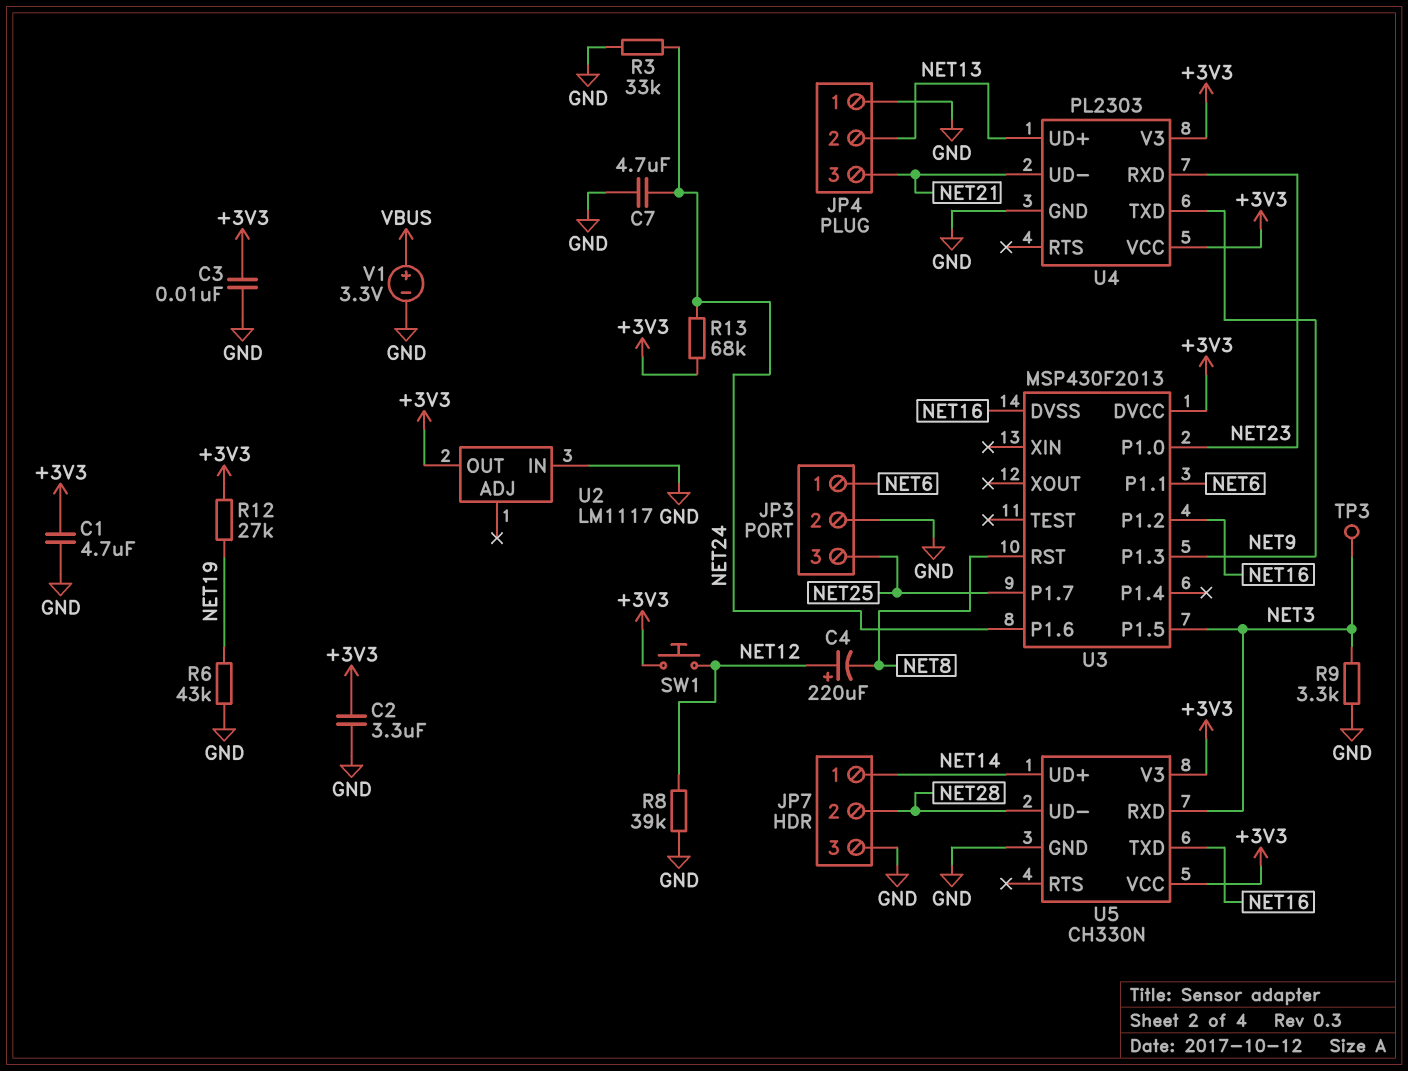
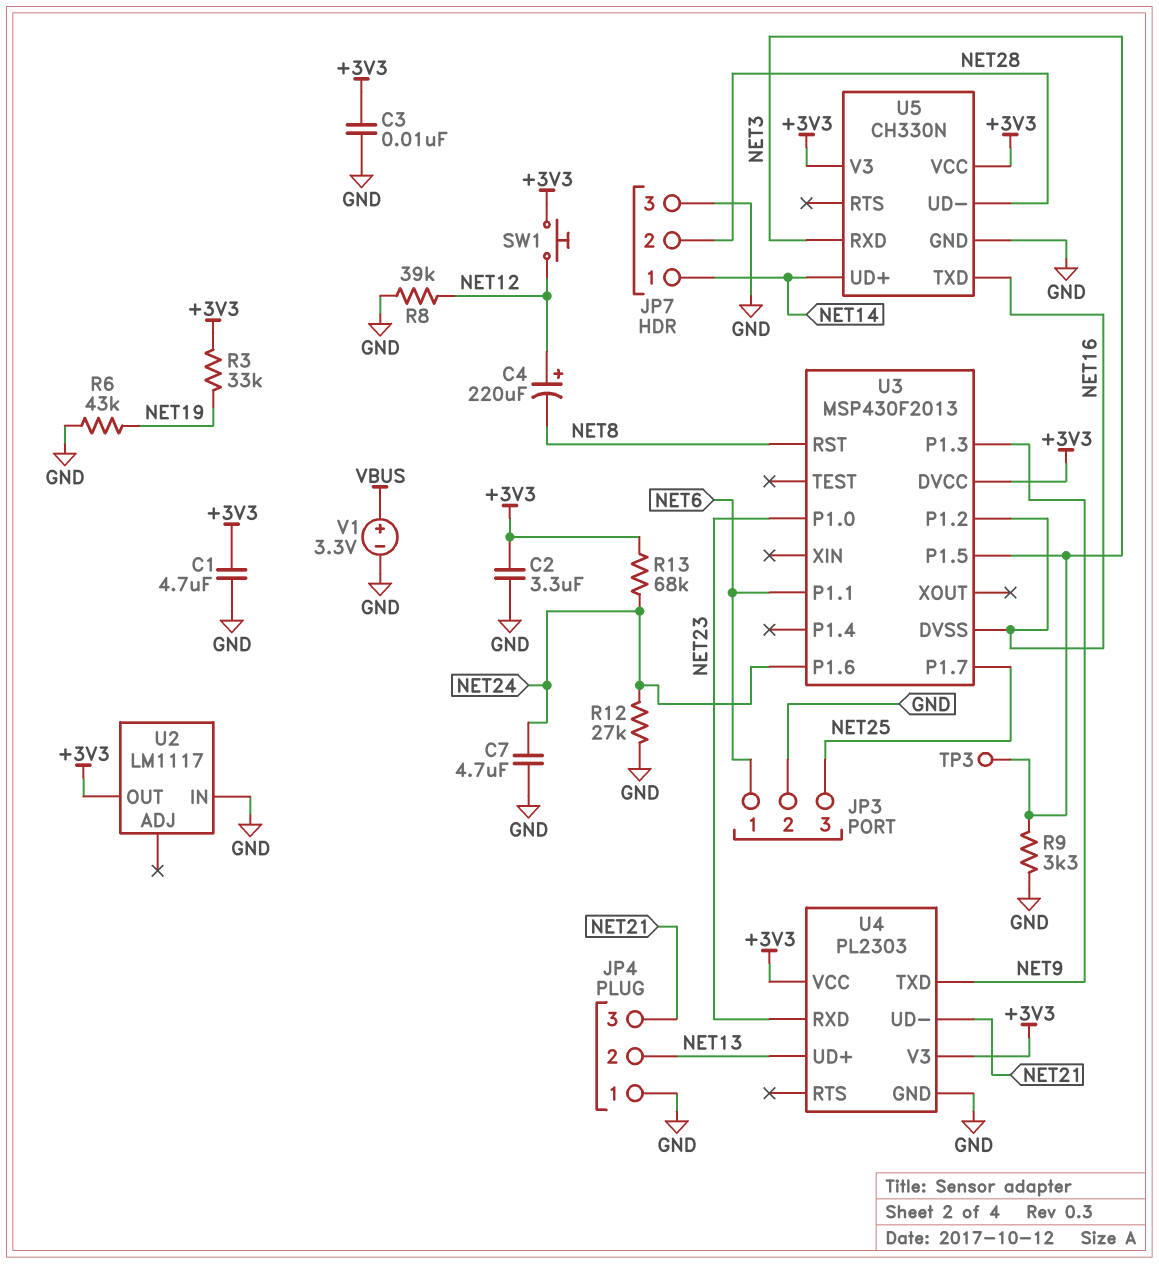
R3: 33k (GND, NET24) -> 33k (+3V3, NET19)
R12: 27k (+3V3, NET19) -> 27k (GND, NET24)

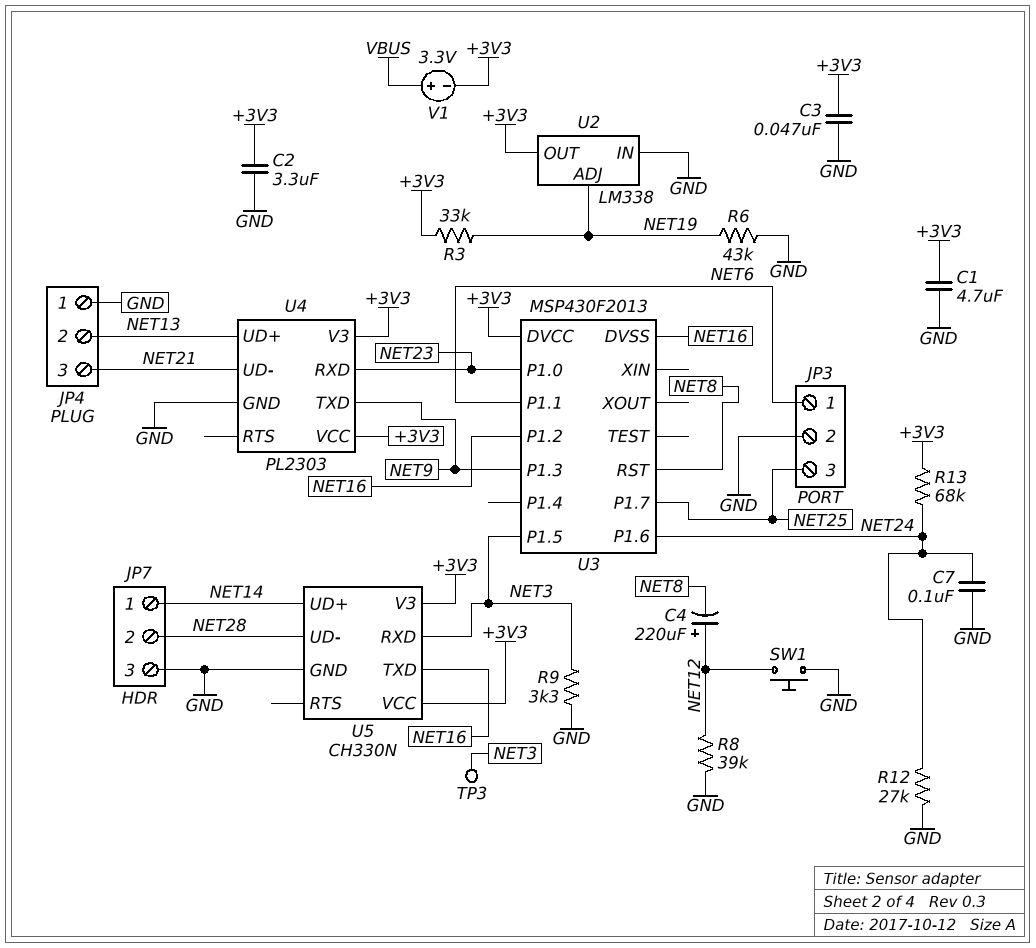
C3: 10nF (+3V3, GND) -> 47nF (+3V3, GND)
C7: 4.7uF (GND, NET24) -> 100nF (GND, NET24)
SW1: button (+3V3, NET12) -> button (GND, NET12)
U2: LM1117 -> LM338
U2 pin ADJ: none -> NET19
V1: 3.3V (plus VBUS, minus GND) -> 3.3V (plus VBUS, minus +3V3)

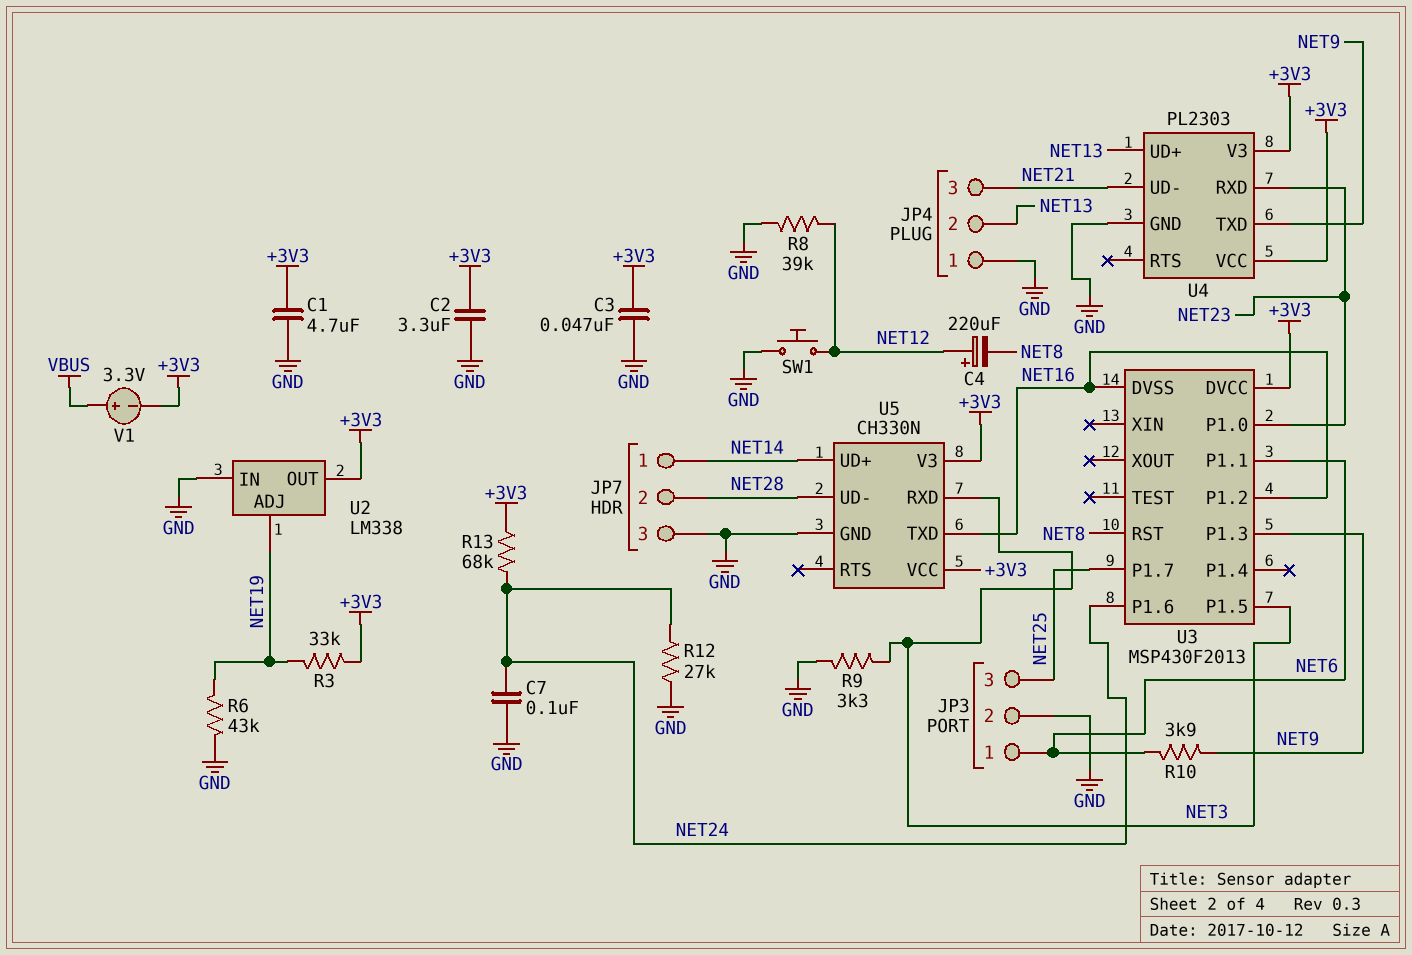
R10: none -> 3.9k (NET6, NET9)
TP3: test point (NET3) -> none

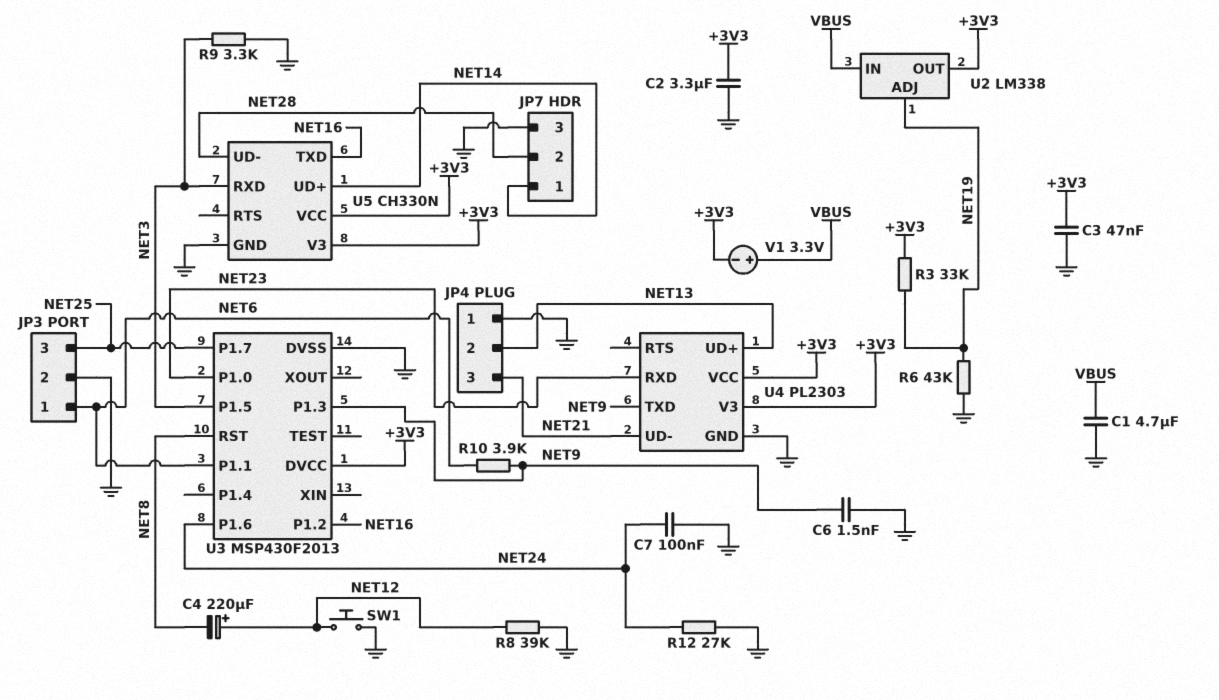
C1: 4.7uF (+3V3, GND) -> 4.7uF (GND, VBUS)
C6: none -> 1.5nF (GND, NET9)
R13: 68k (+3V3, NET24) -> none
U2 pin IN: GND -> VBUS
U3 pin DVSS: NET16 -> GND

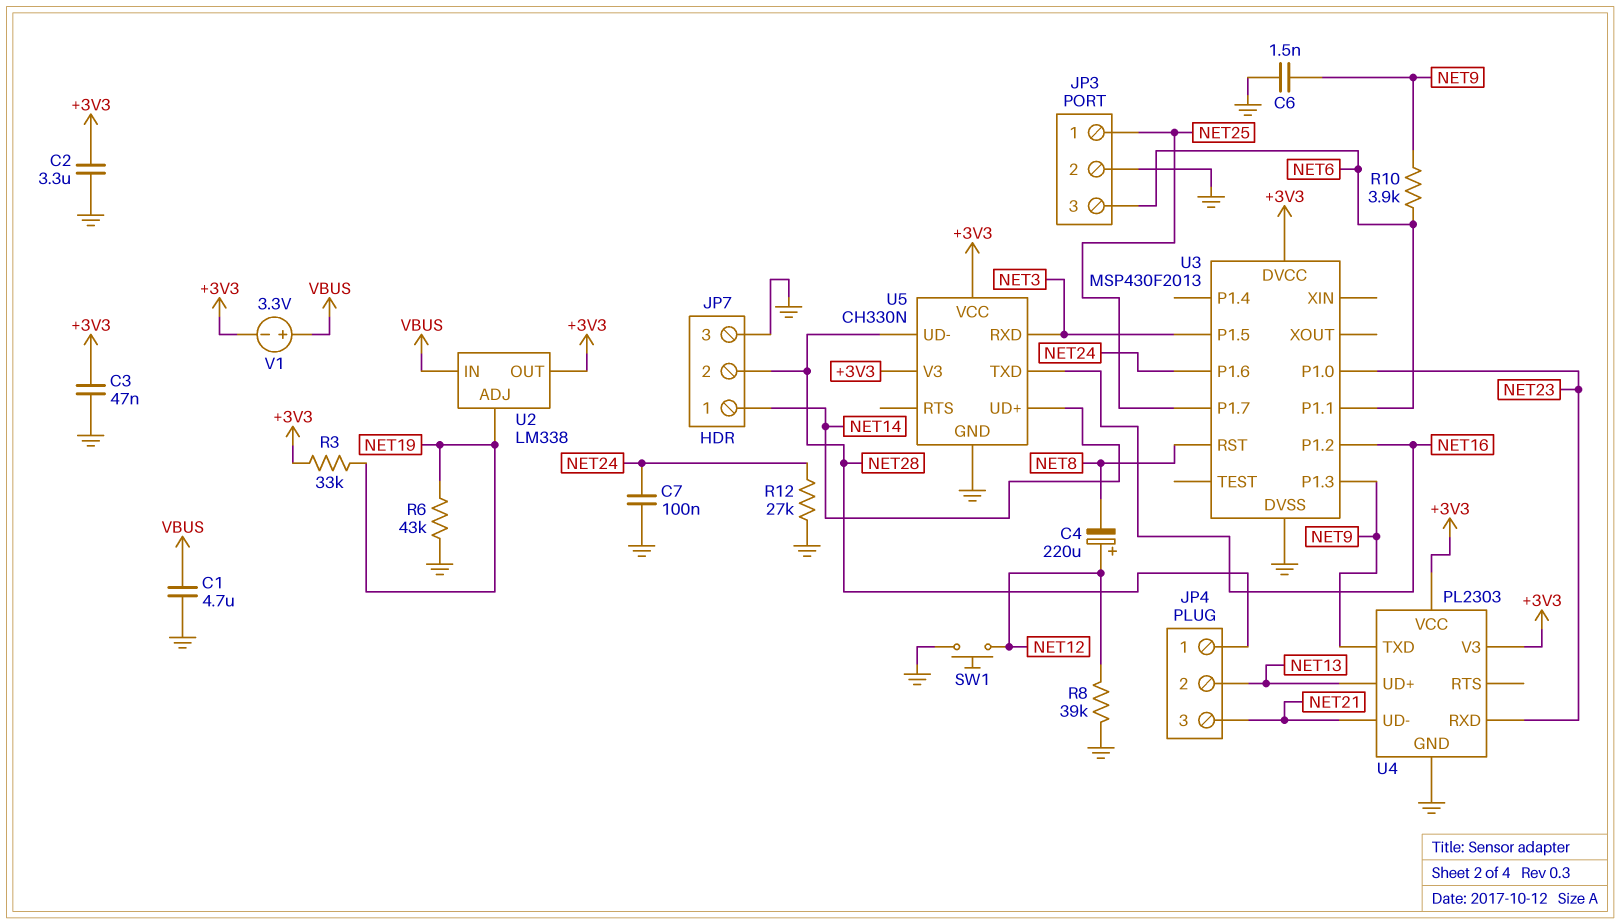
JP3 pin 1: NET6 -> NET25
JP3 pin 3: NET25 -> NET6
JP4 pin 1: GND -> NET28
R9: 3.3k (GND, NET3) -> none

